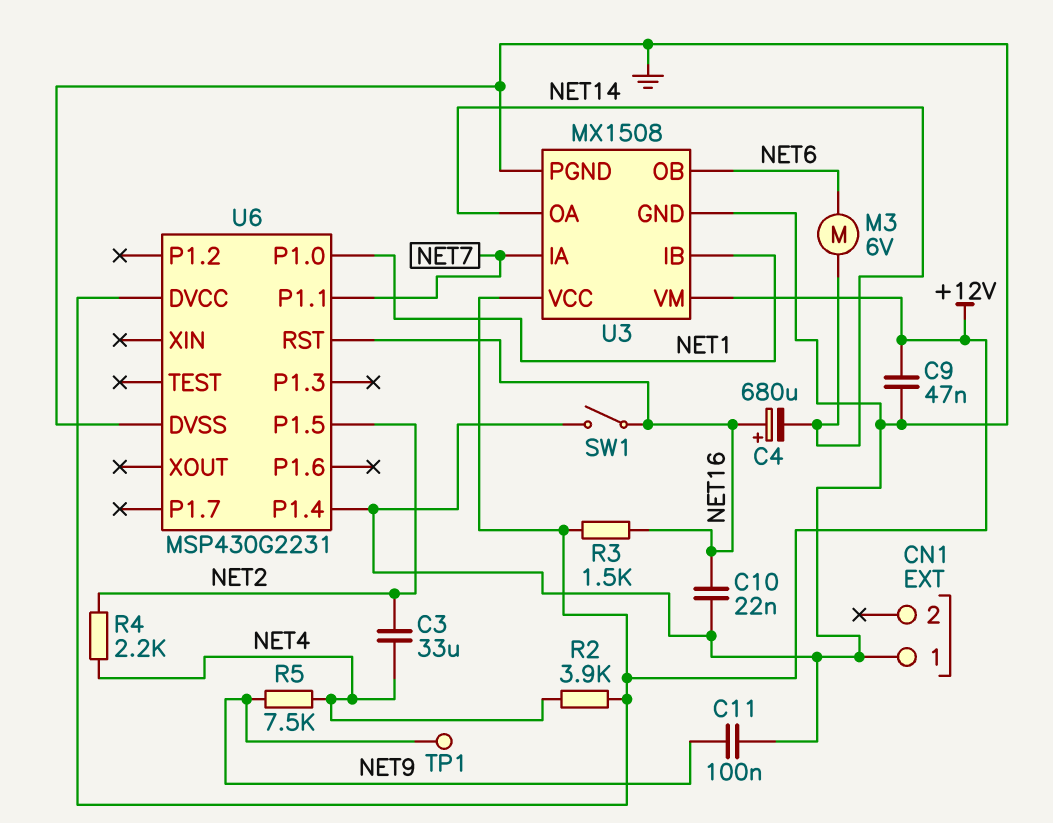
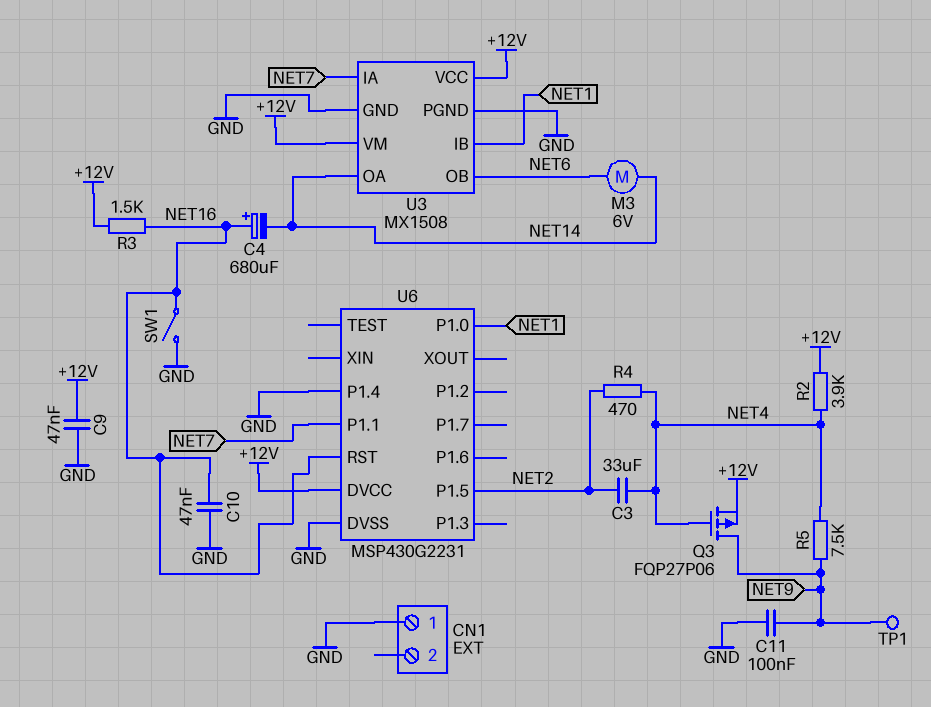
C10: 22nF (GND, NET16) -> 47nF (GND, NET16)
Q3: none -> PMOS FQP27P06 (G NET4, D NET9, S +12V)
R4: 2.2k (NET2, NET4) -> 470 (NET2, NET4)

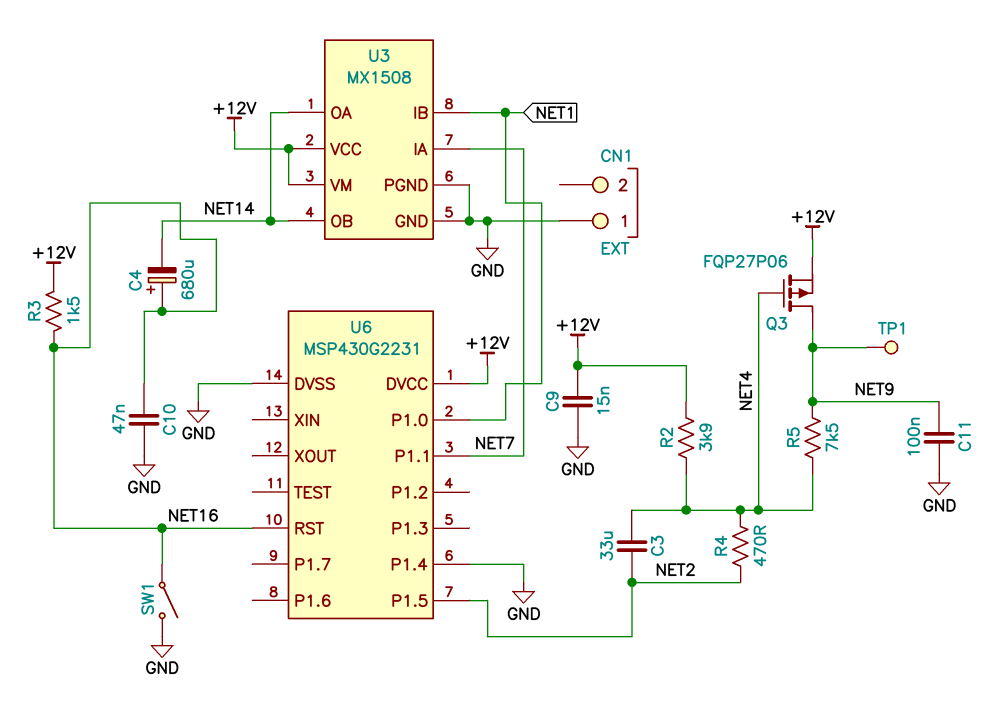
C9: 47nF (+12V, GND) -> 15nF (+12V, GND)
M3: motor 6V (NET6, NET14) -> none
U3 pin OB: NET6 -> NET14

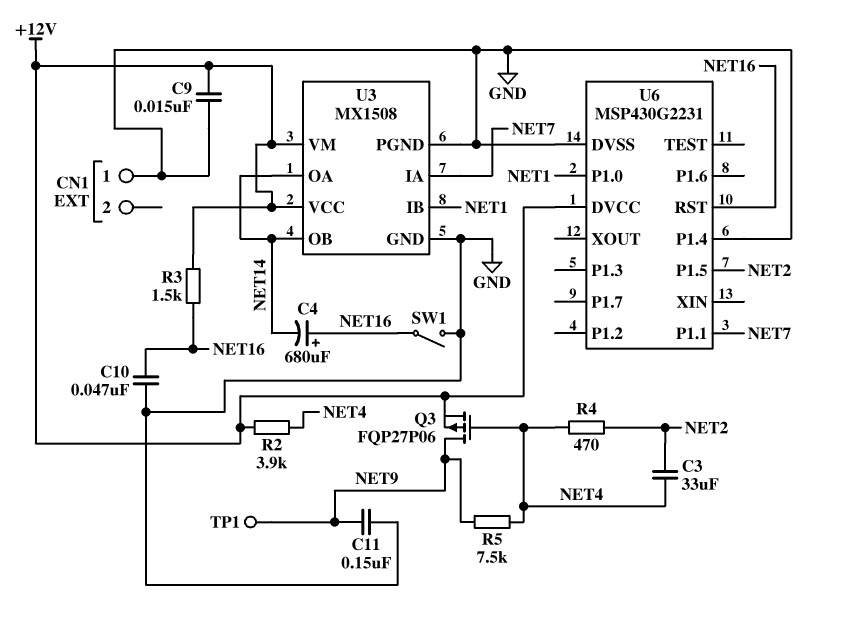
C11: 100nF (GND, NET9) -> 150nF (GND, NET9)

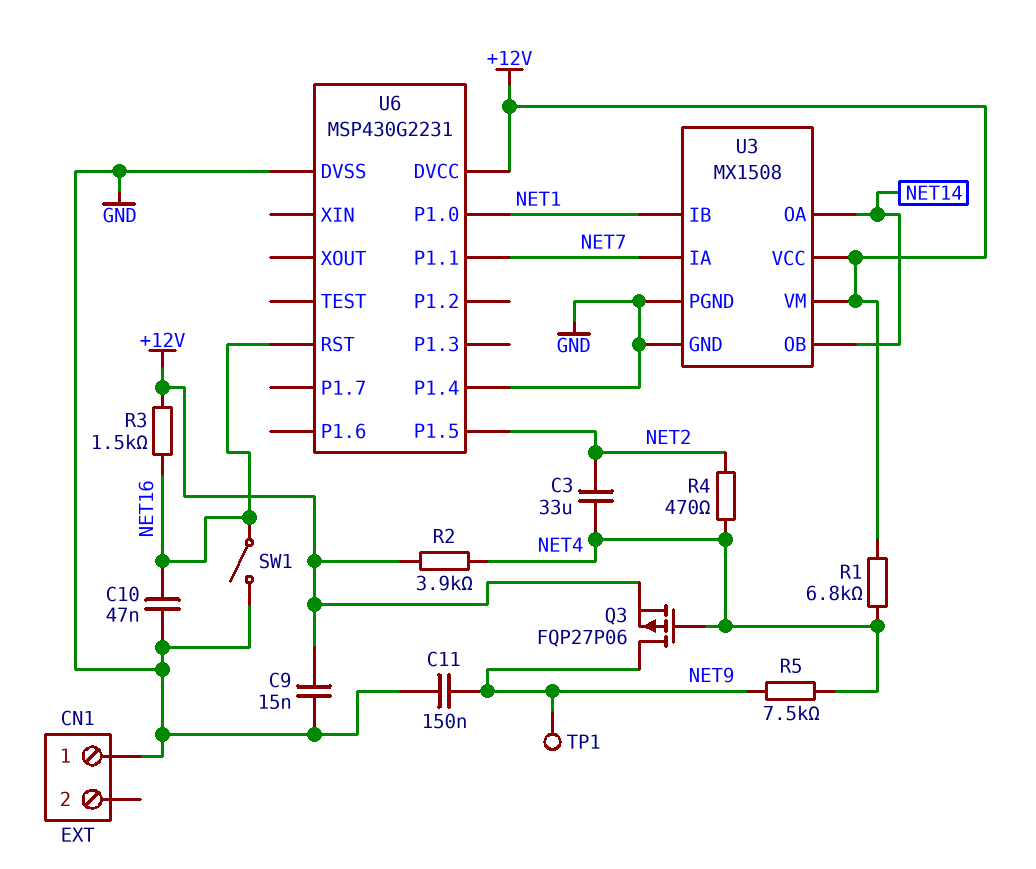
C4: 680uF (plus NET16, minus NET14) -> none
R1: none -> 6.8k (+12V, NET4)

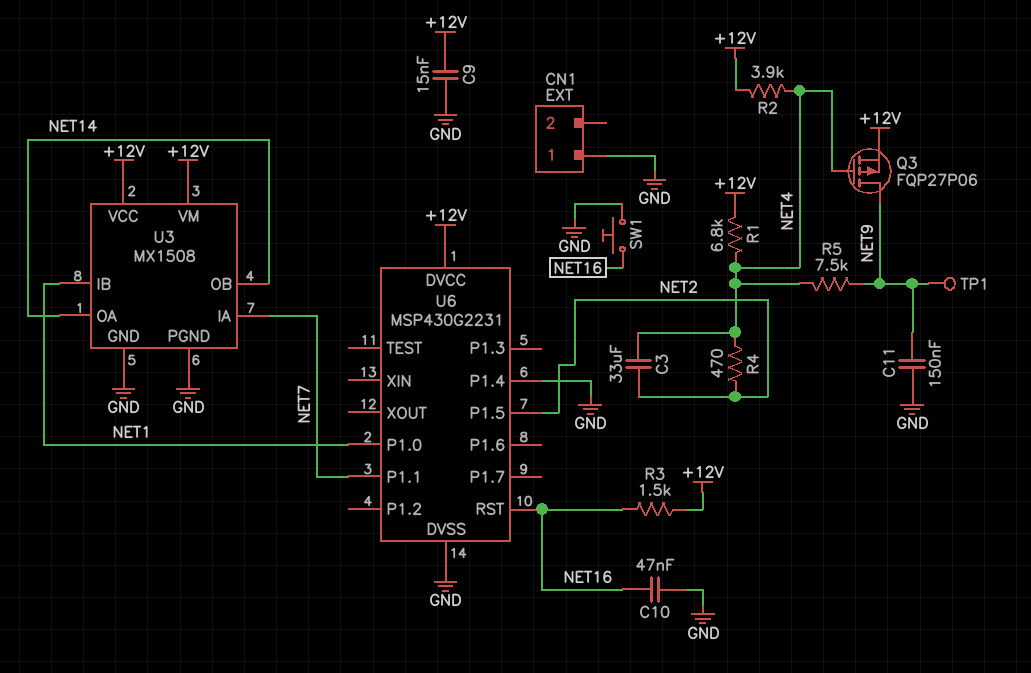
SW1: switch (GND, NET16) -> button (GND, NET16)

